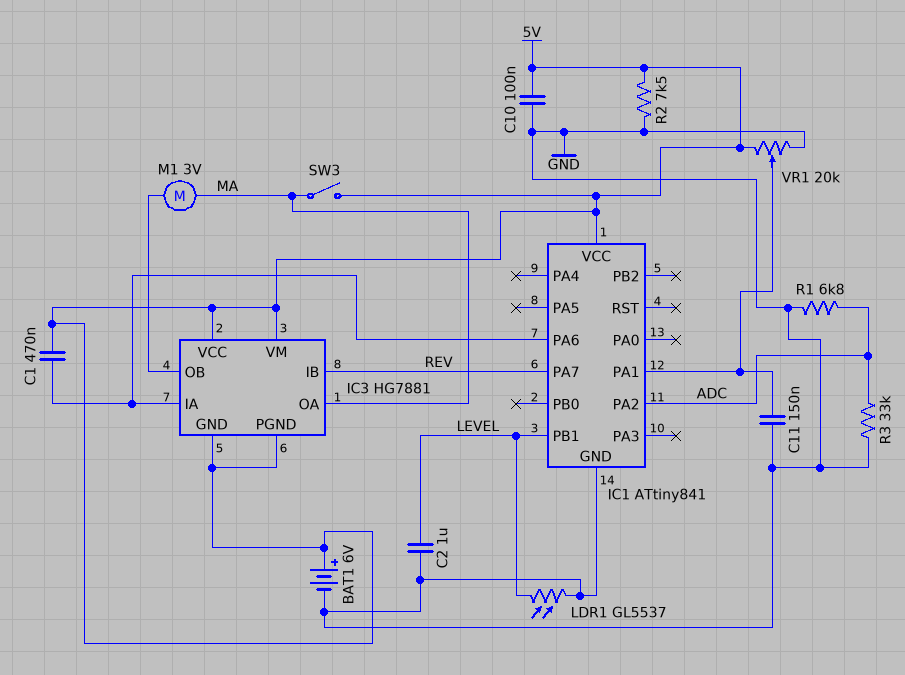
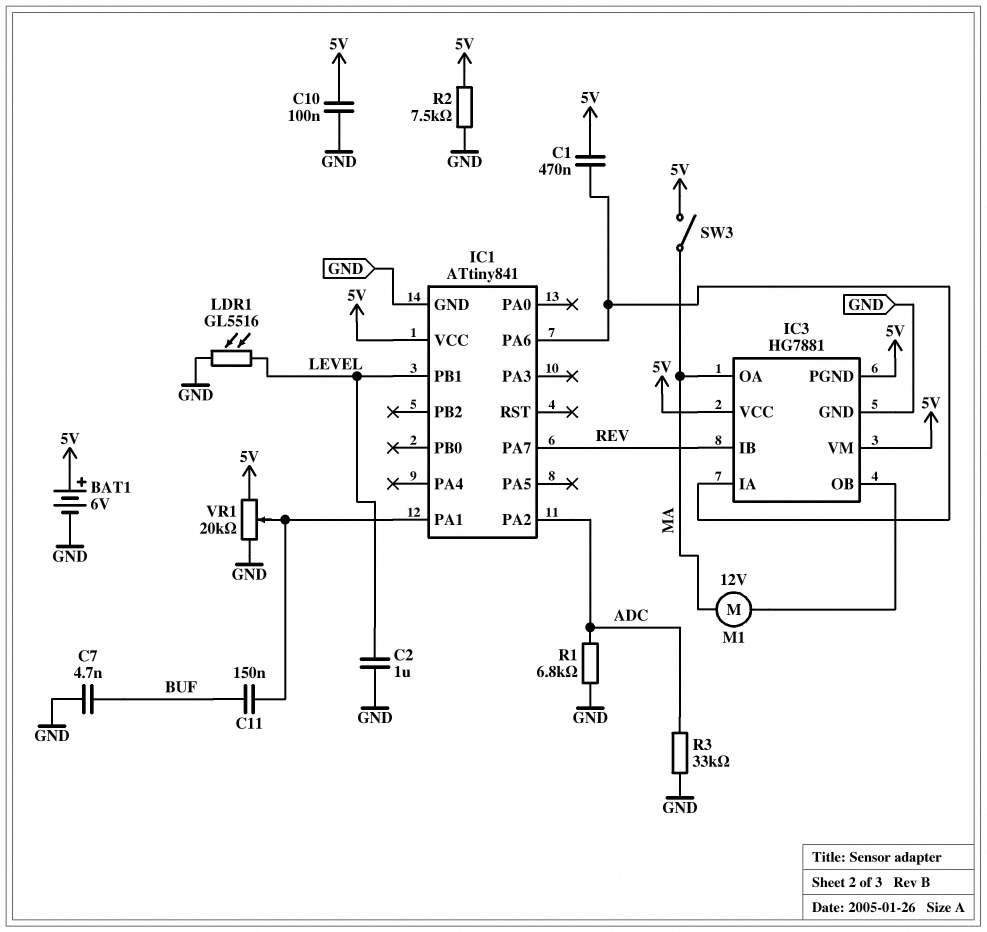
C7: none -> 4.7nF (BUF, GND)
C11: 150nF (GND, IC1/PA1) -> 150nF (BUF, IC1/PA1)
IC3 pin GND: 5V -> GND
LDR1: GL5537 (GND, LEVEL) -> GL5516 (GND, LEVEL)
M1: motor 3V (IC3/OB, MA) -> motor 12V (IC3/OB, MA)

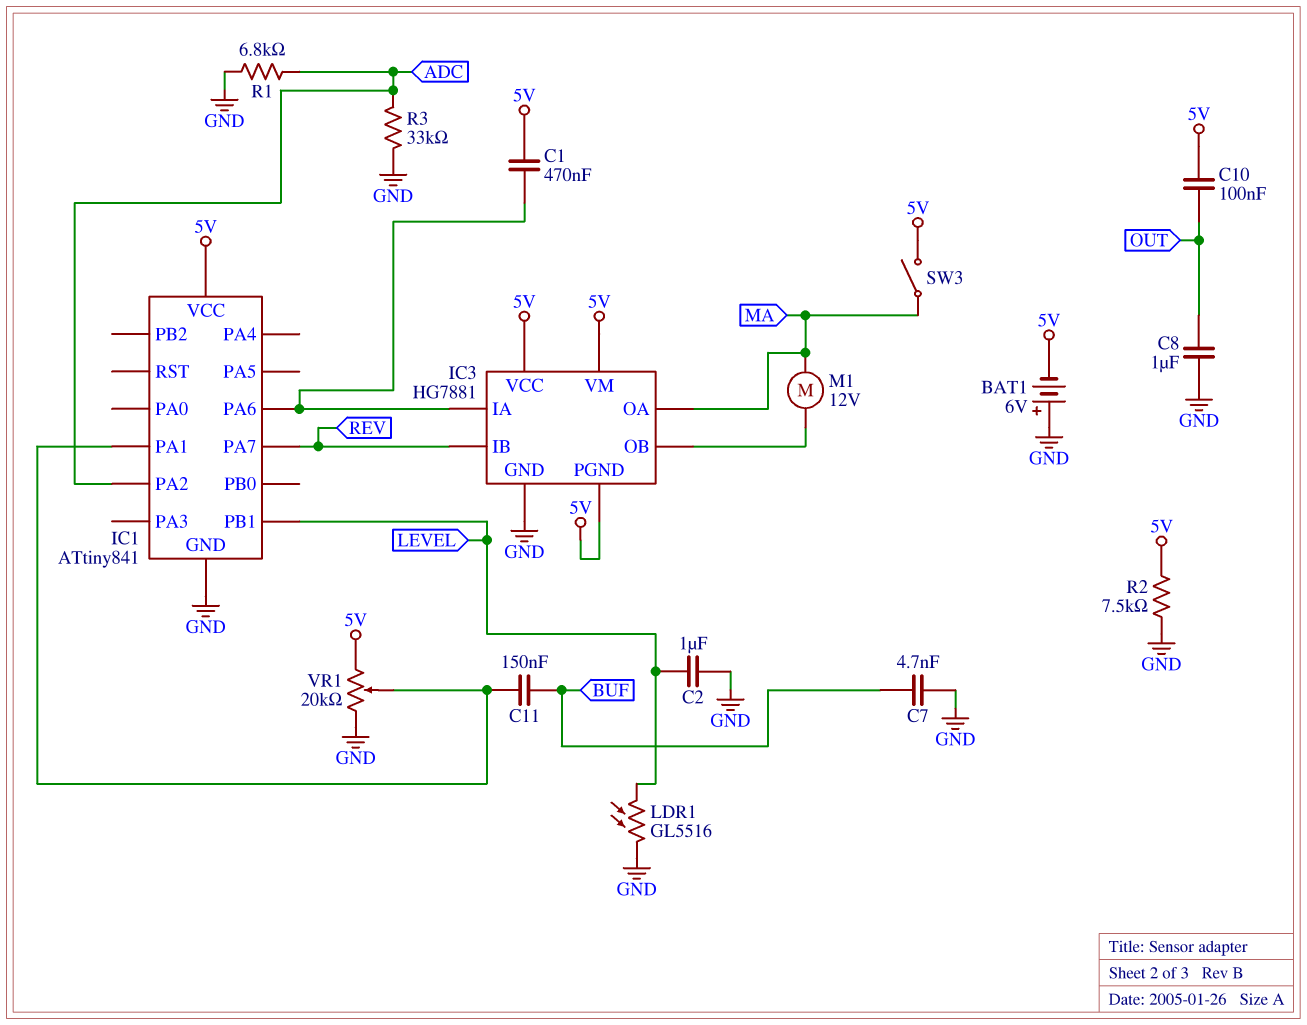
BAT1: 6V (plus 5V, minus GND) -> 6V (plus GND, minus 5V)
C8: none -> 1uF (GND, OUT)
C10: 100nF (5V, GND) -> 100nF (5V, OUT)

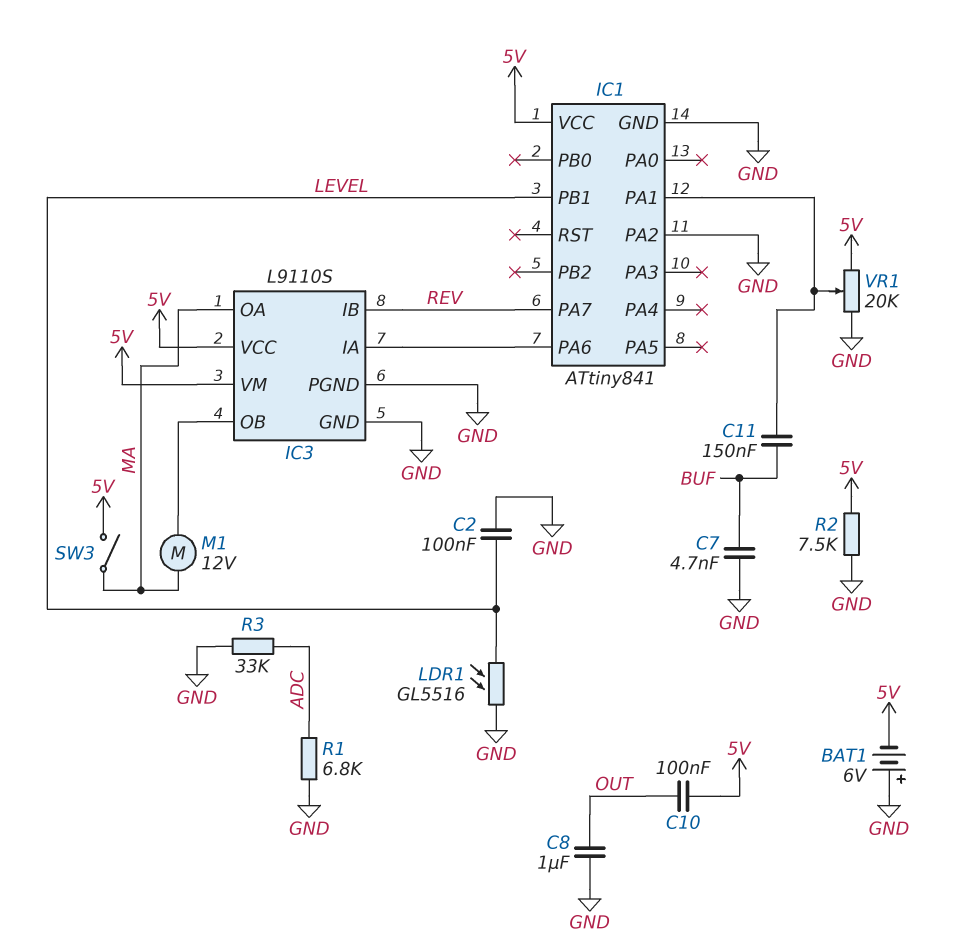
C1: 470nF (5V, IC1/PA6) -> none
C2: 1uF (GND, LEVEL) -> 100nF (GND, LEVEL)
IC1 pin PA2: ADC -> GND
IC3: HG7881 -> L9110S
IC3 pin PGND: 5V -> GND

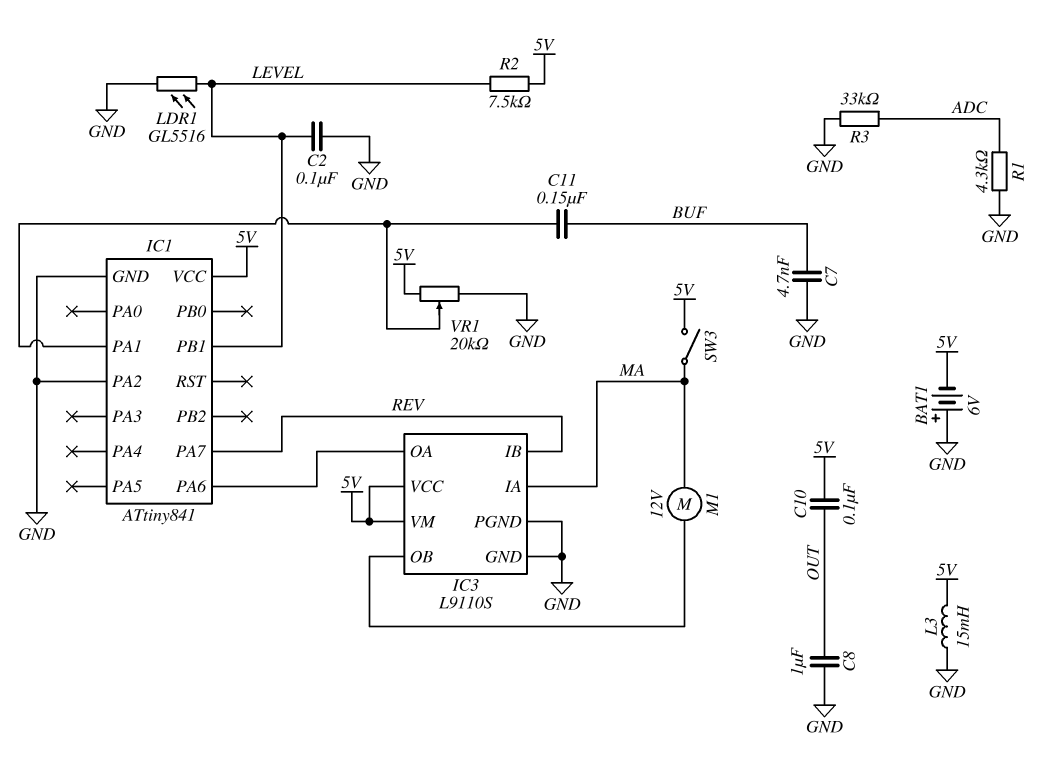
IC3 pin IA: IC1/PA6 -> MA
IC3 pin OA: MA -> IC1/PA6
L3: none -> 15mH (5V, GND)
R1: 6.8k (ADC, GND) -> 4.3k (ADC, GND)
R2: 7.5k (5V, GND) -> 7.5k (5V, LEVEL)

